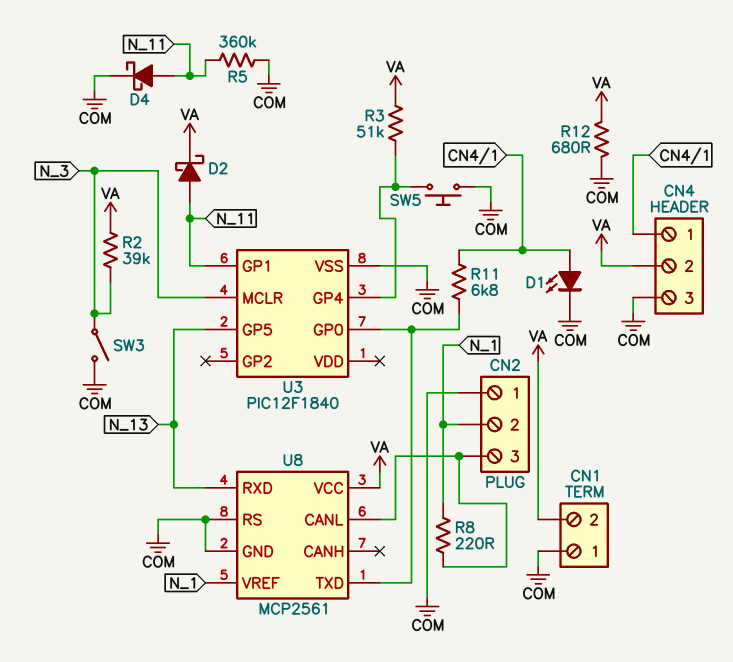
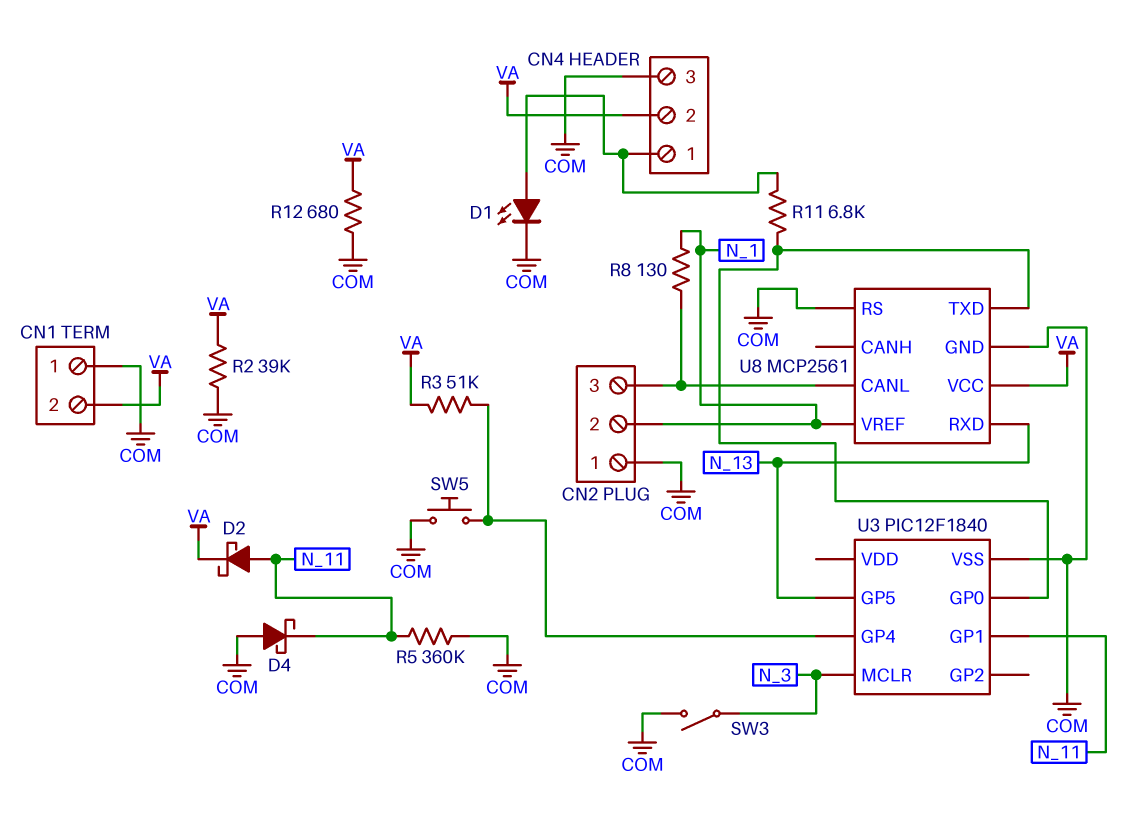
D4: schottky (A N_11, K COM) -> schottky (A COM, K N_11)
R2: 39k (N_3, VA) -> 39k (COM, VA)
R8: 220 (CN2/3, N_1) -> 130 (CN2/3, N_1)

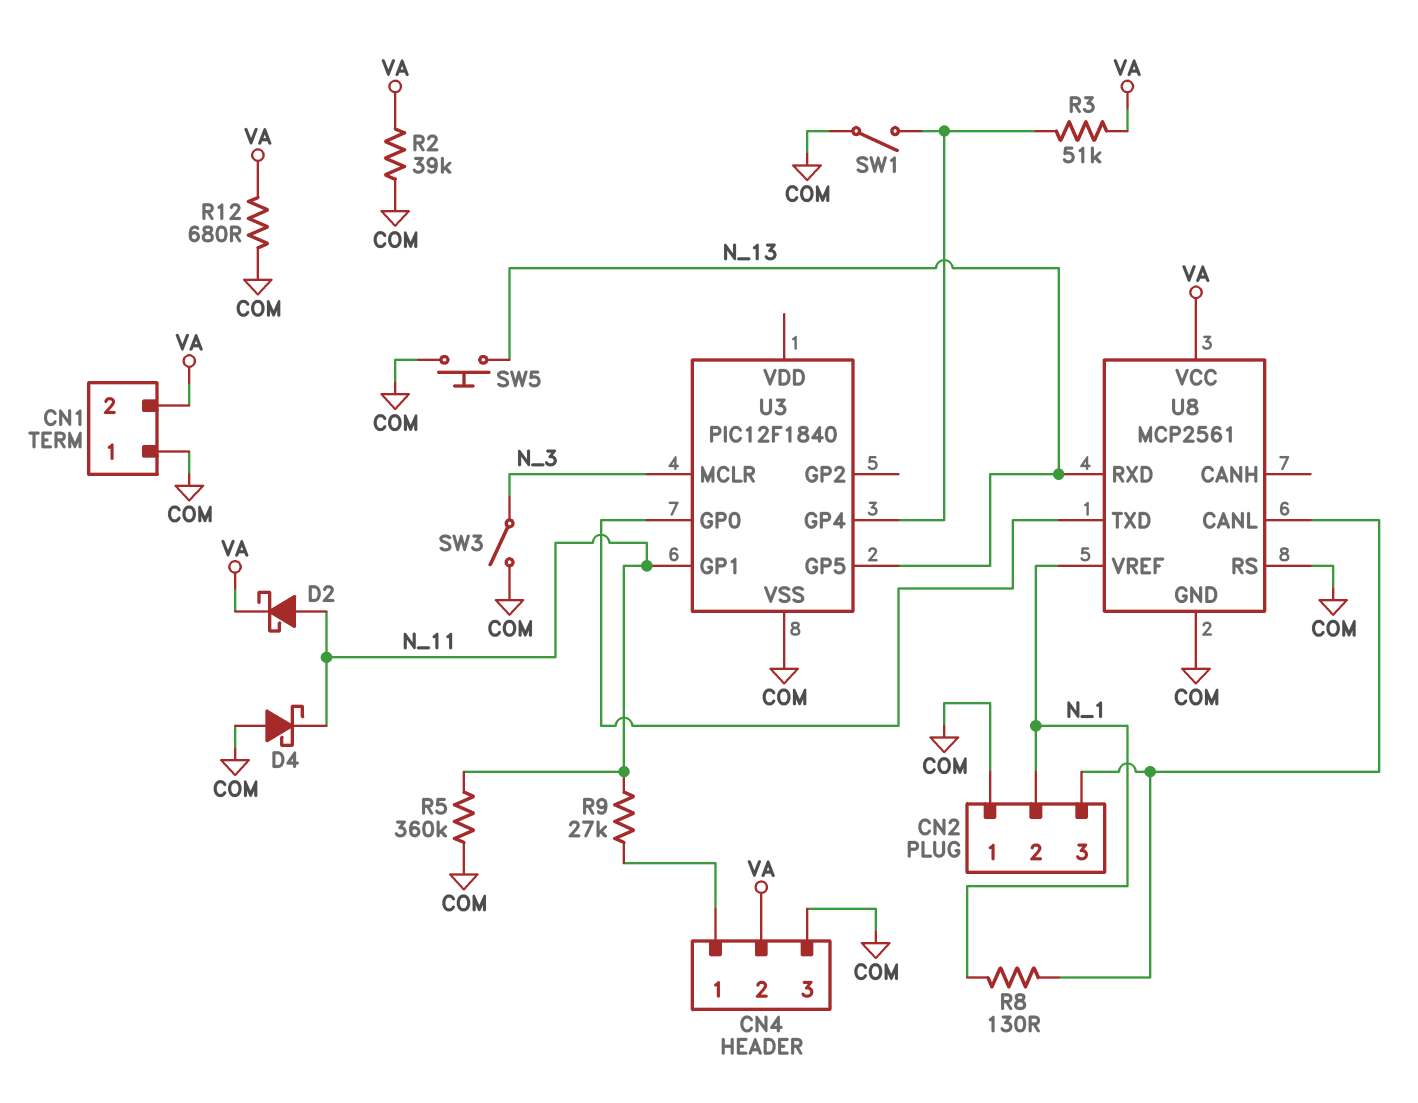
D1: LED (A CN4/1, K COM) -> none
R9: none -> 27k (CN4/1, N_11)
R11: 6.8k (CN4/1, U3/GP0) -> none
SW1: none -> switch (COM, U3/GP4)
SW5: button (COM, U3/GP4) -> button (COM, N_13)

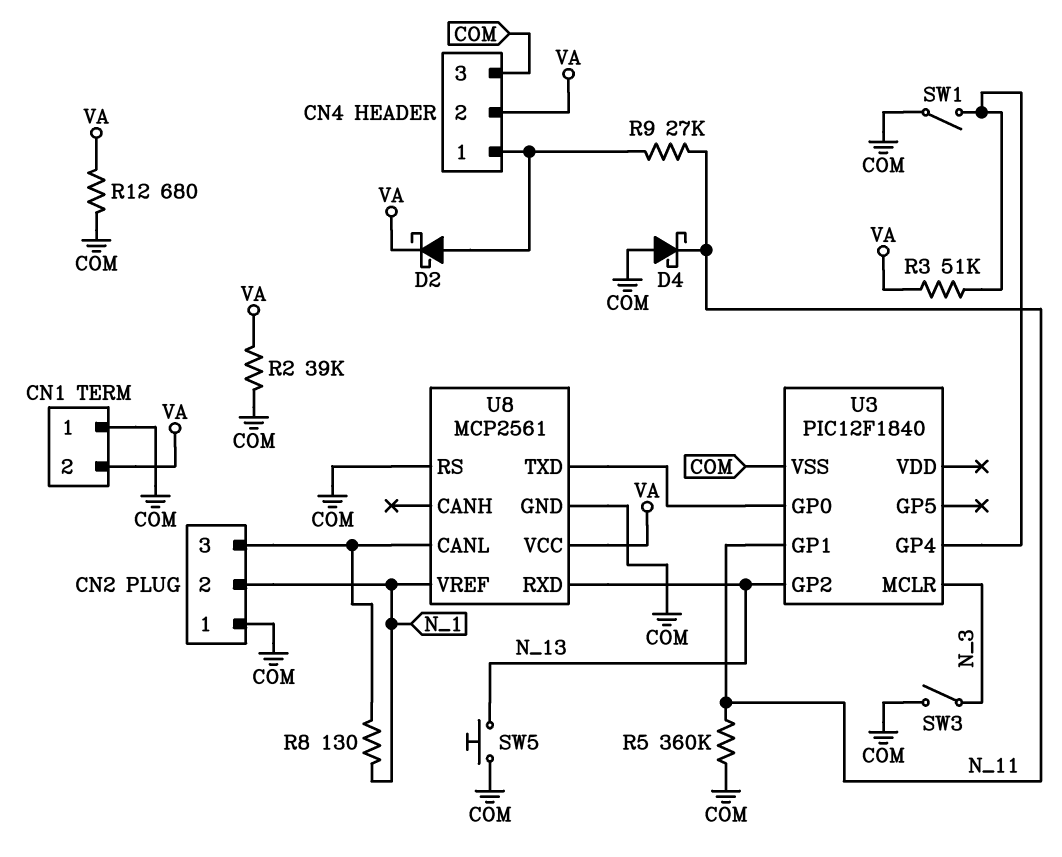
D2: schottky (A N_11, K VA) -> schottky (A CN4/1, K VA)
U3 pin GP2: none -> N_13
U3 pin GP5: N_13 -> none

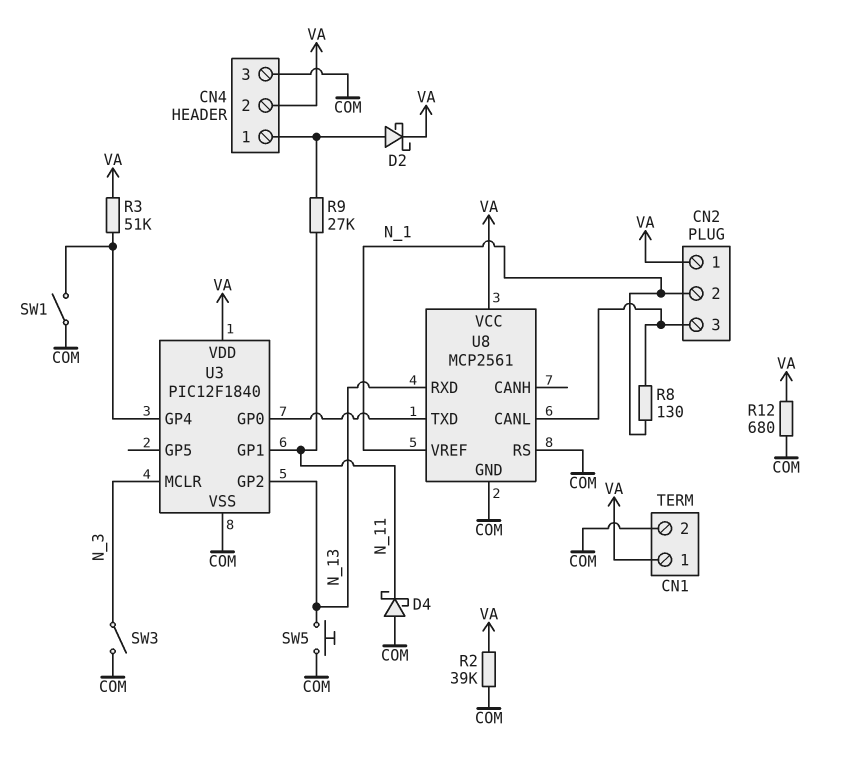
CN1 pin 1: COM -> VA
CN1 pin 2: VA -> COM
CN2 pin 1: COM -> VA
R5: 360k (COM, N_11) -> none
U3 pin VDD: none -> VA

